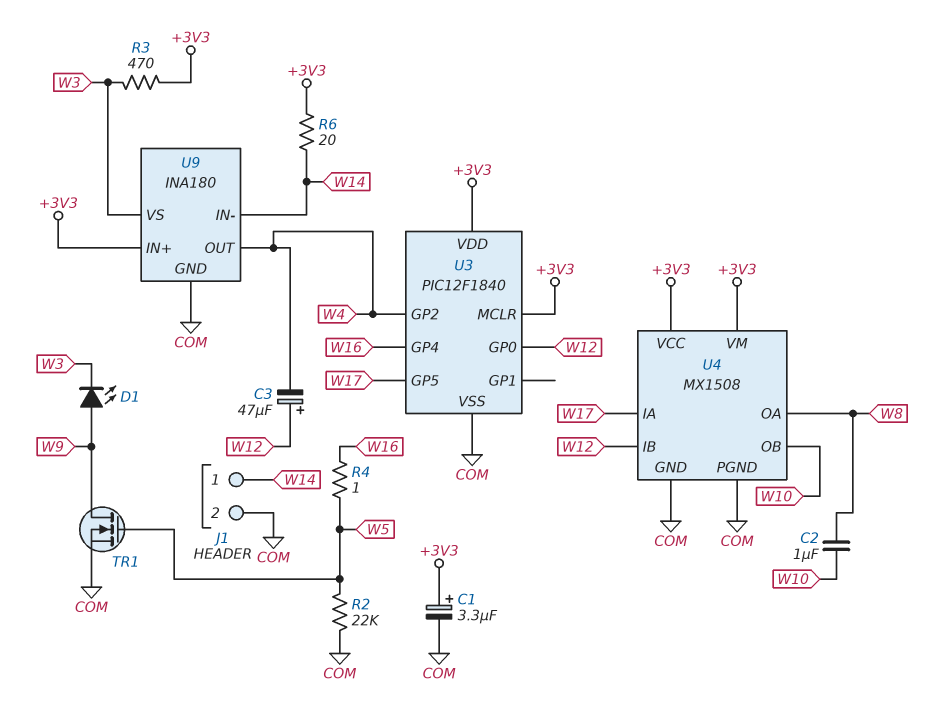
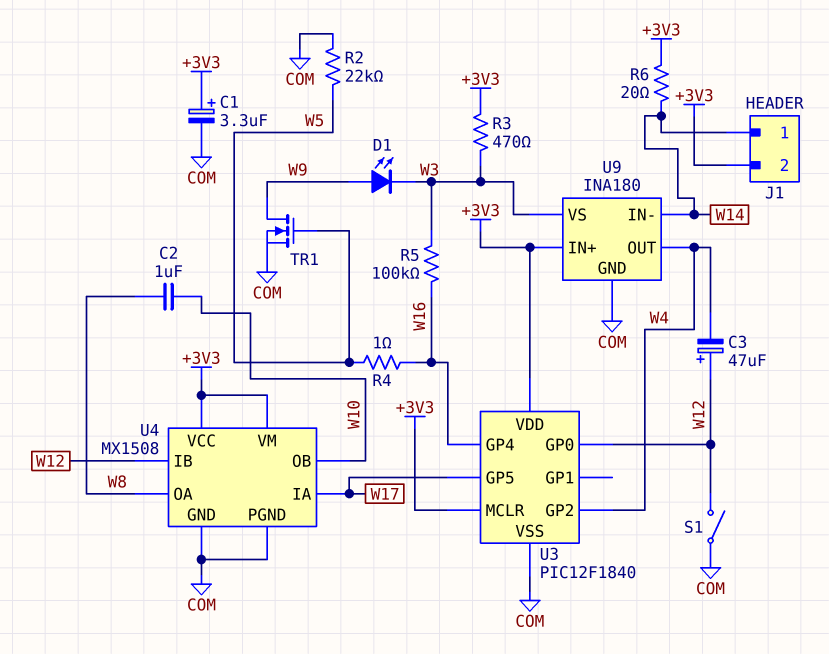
J1 pin 2: COM -> +3V3
R5: none -> 100k (W3, W16)
S1: none -> switch (COM, W12)

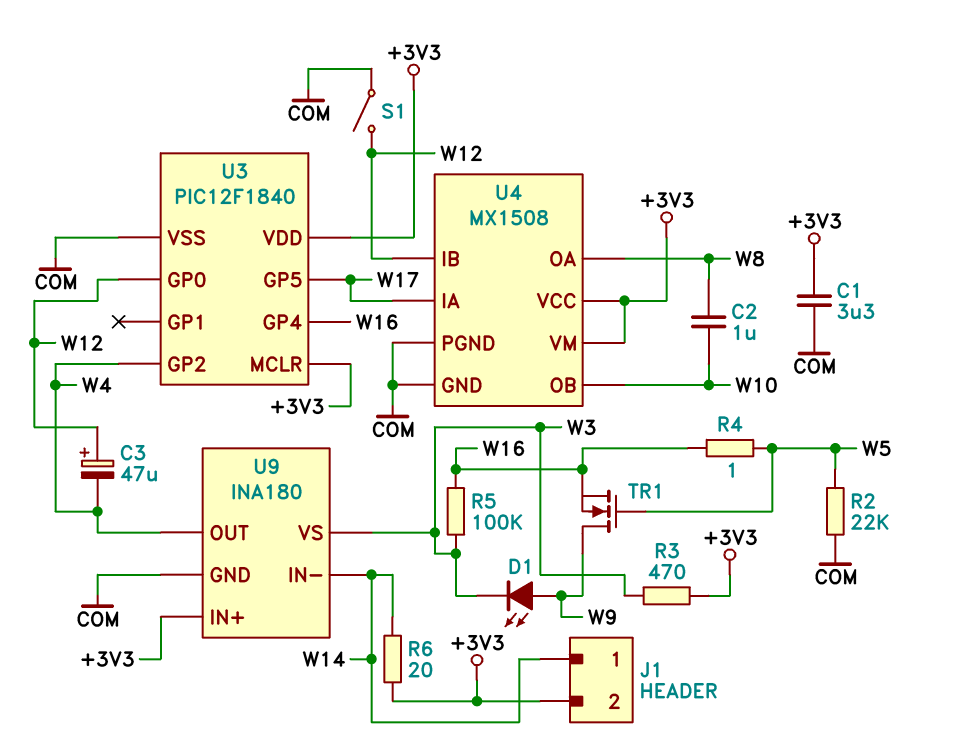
C1: 3.3uF (plus +3V3, minus COM) -> 3.3uF (+3V3, COM)
TR1: NMOS (G W5, D W9, S COM) -> NMOS (G W5, D W9, S W16)

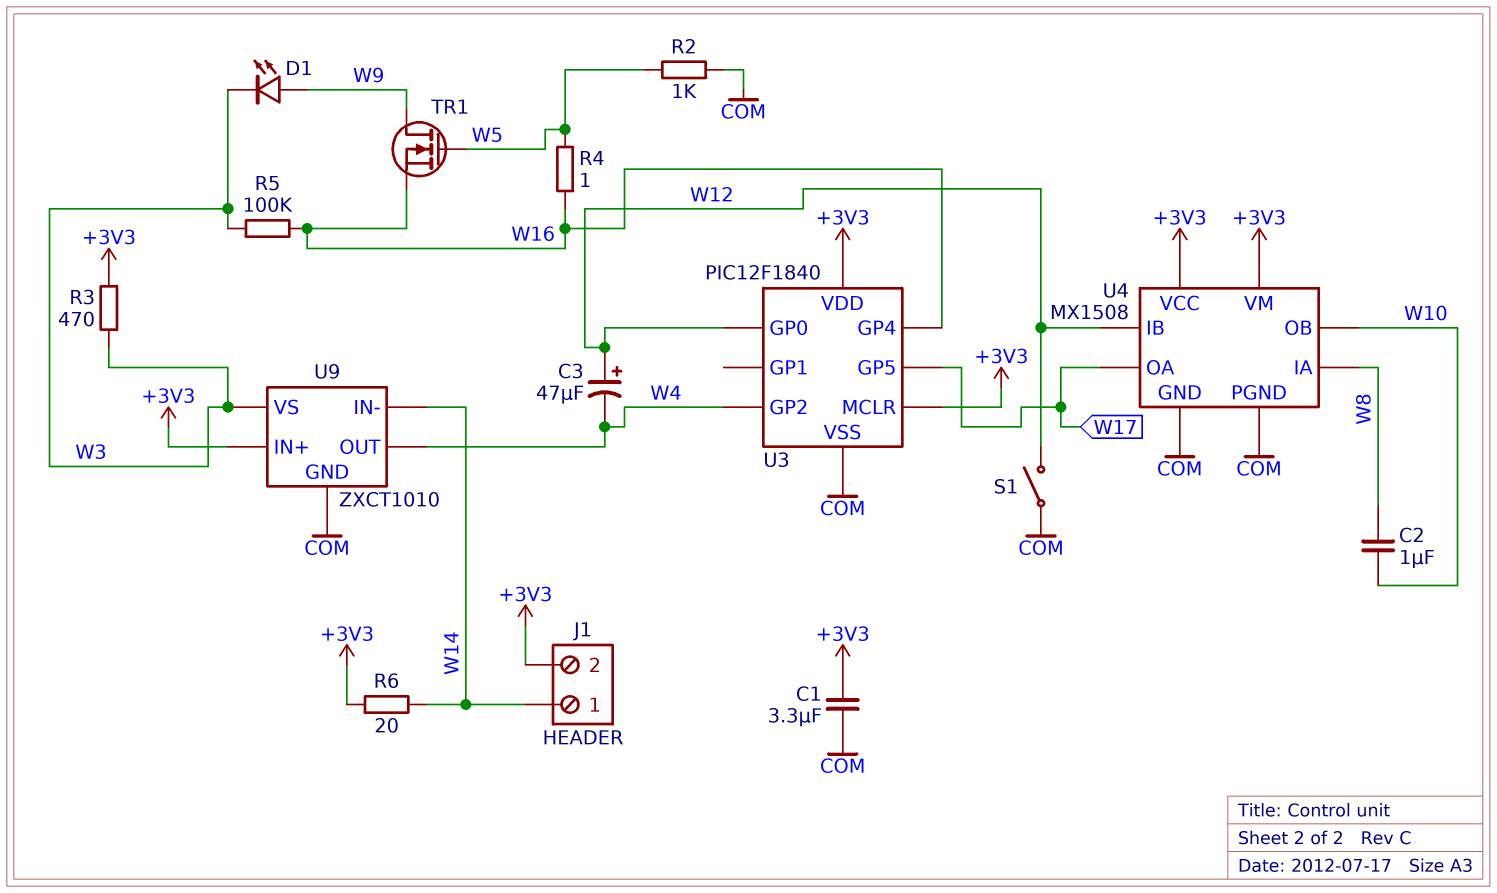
R2: 22k (COM, W5) -> 1k (COM, W5)
U4 pin IA: W17 -> W8
U4 pin OA: W8 -> W17
U9: INA180 -> ZXCT1010

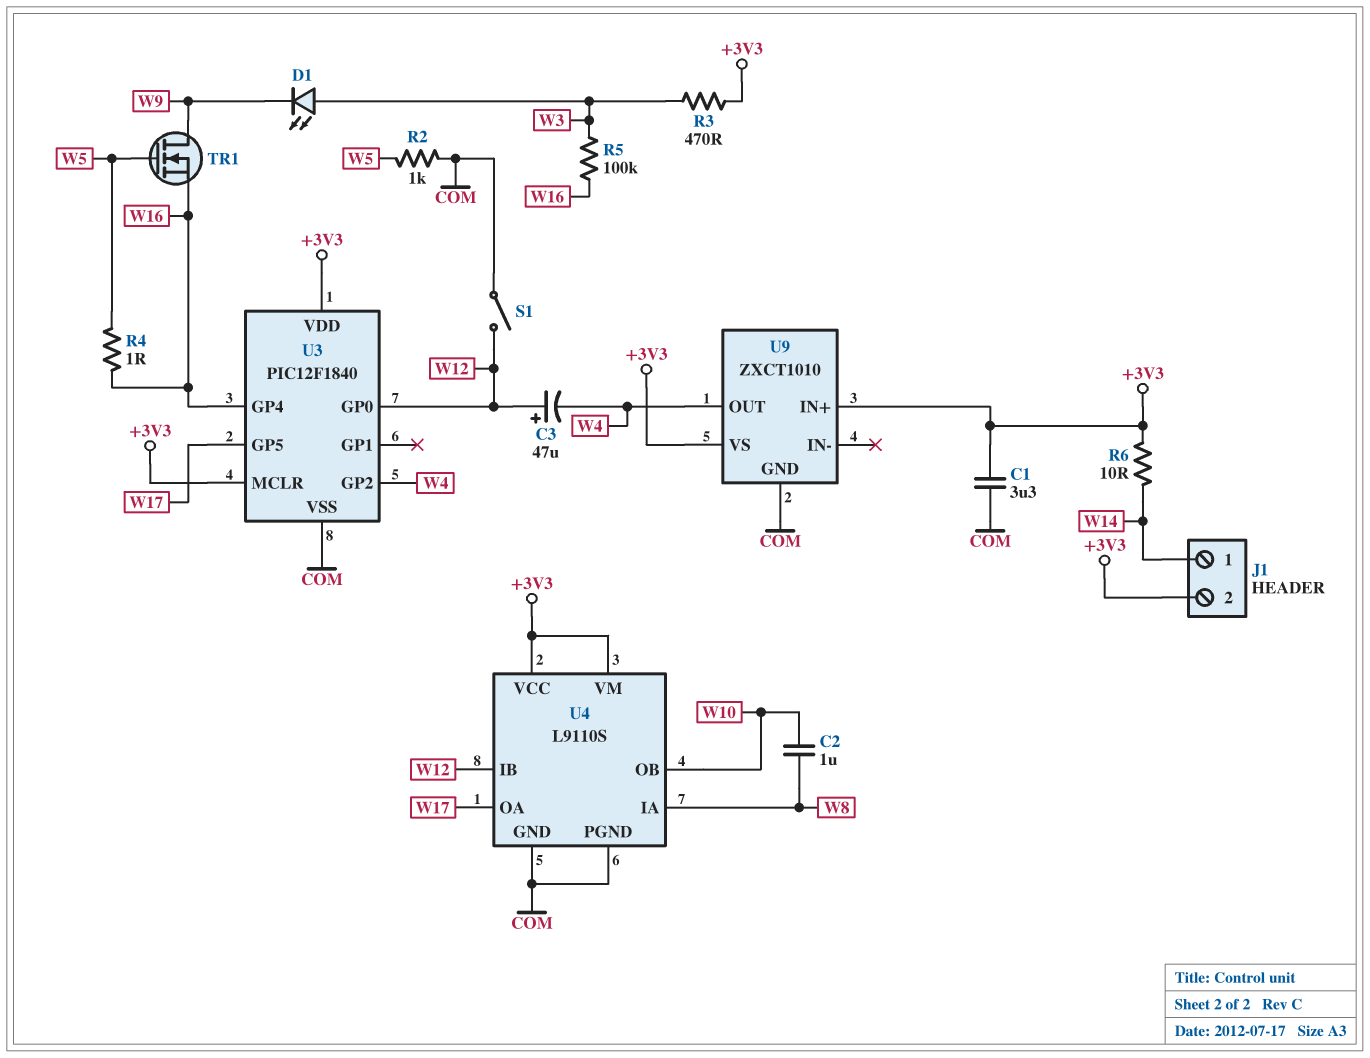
D1: LED (A W9, K W3) -> LED (A W3, K W9)
R6: 20 (+3V3, W14) -> 10 (+3V3, W14)
U4: MX1508 -> L9110S
U9 pin IN-: W14 -> none
U9 pin VS: W3 -> +3V3

